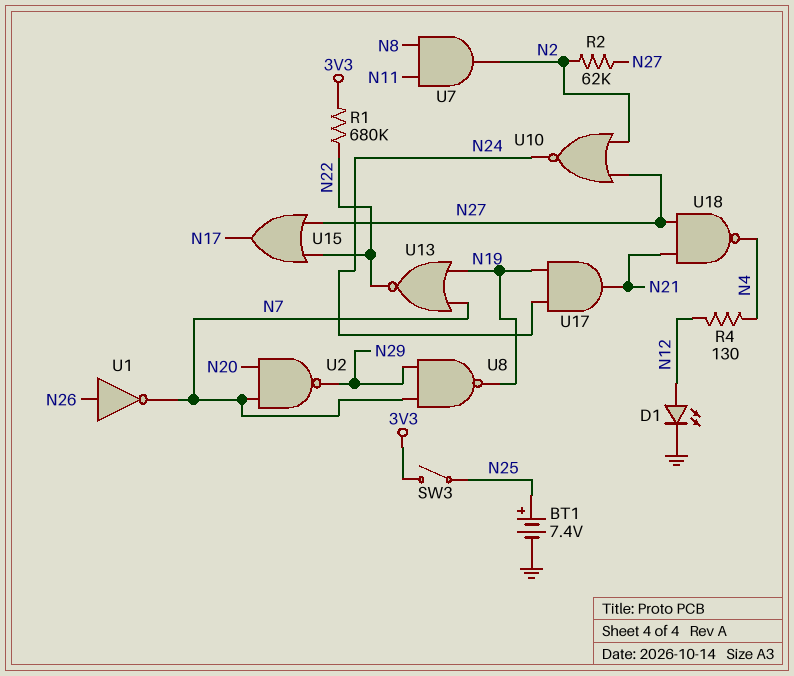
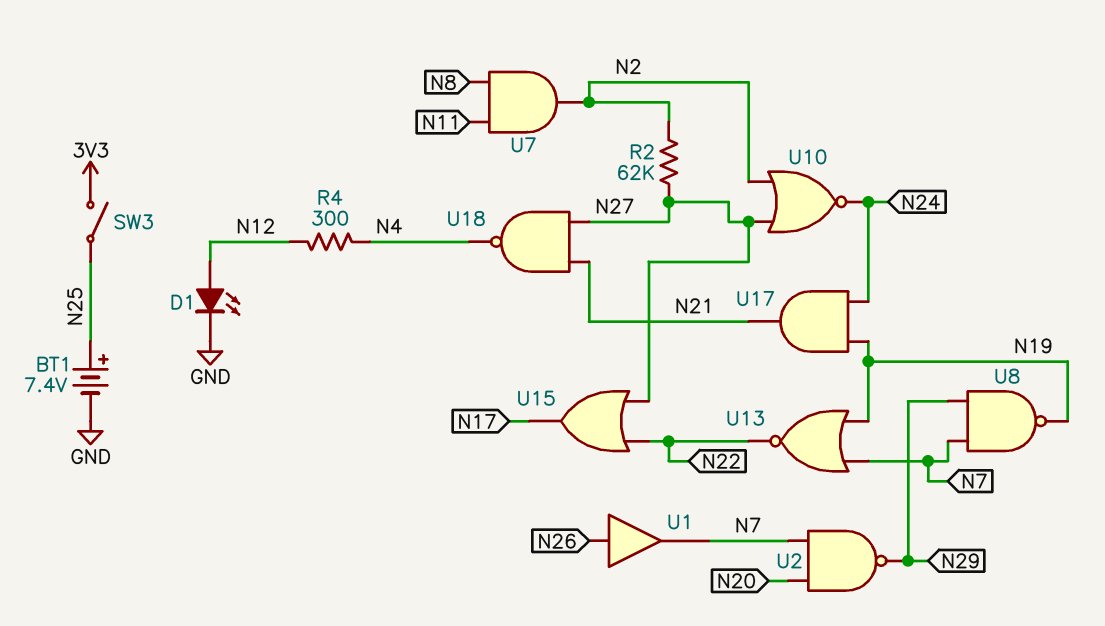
R1: 680k (3V3, N22) -> none
R4: 130 (N4, N12) -> 300 (N4, N12)
U1: NOT (in N26, out N7) -> buffer (in N26, out N7)

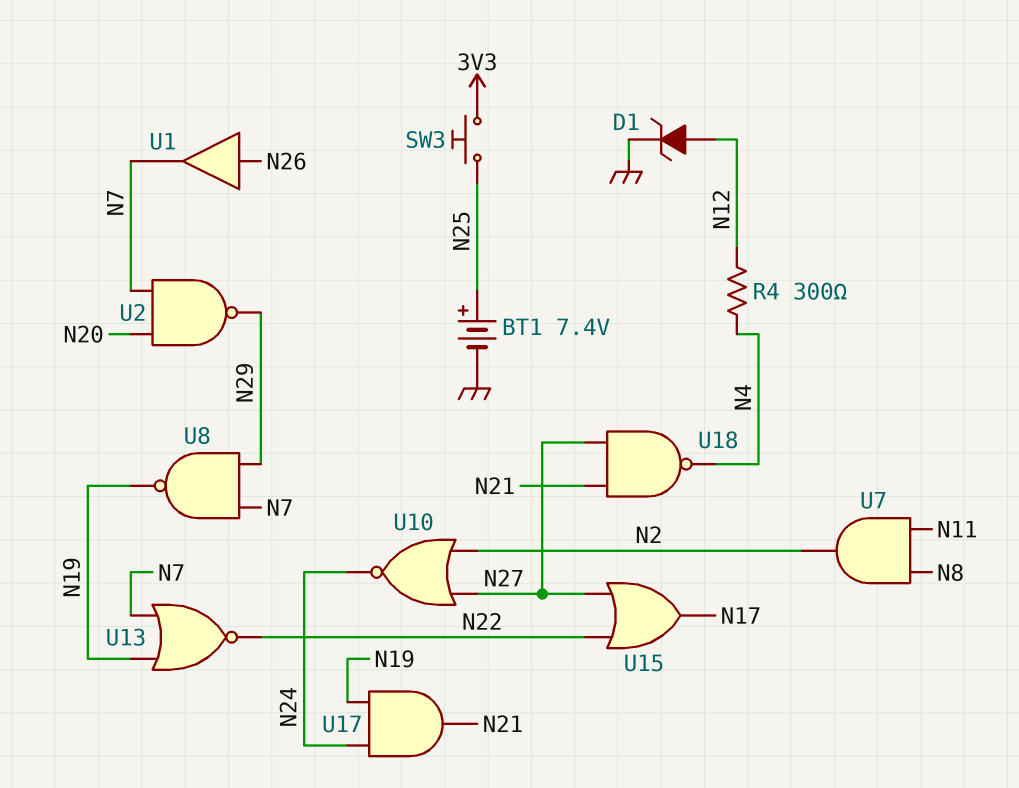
D1: LED (A N12, K GND) -> zener (A N12, K GND)
R2: 62k (N2, N27) -> none
SW3: switch (3V3, N25) -> button (3V3, N25)

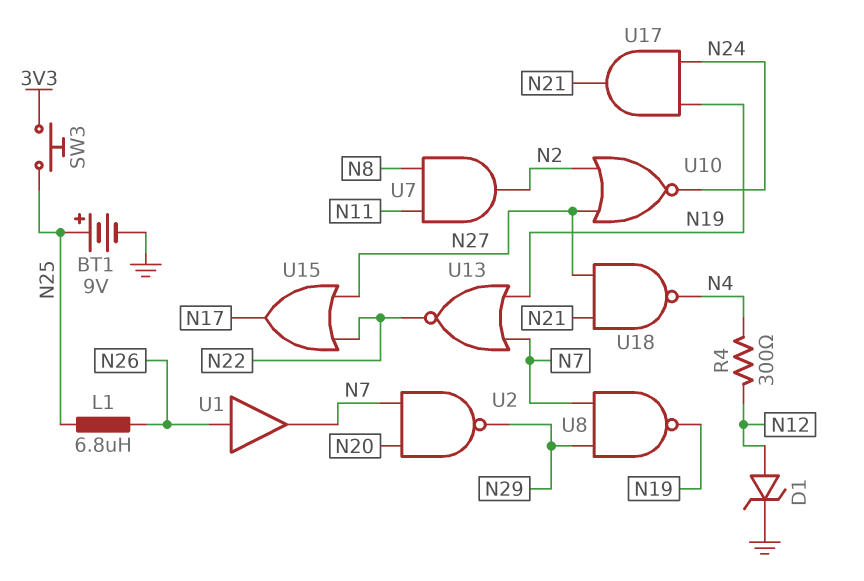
BT1: 7.4V (plus N25, minus GND) -> 9V (plus N25, minus GND)
L1: none -> 6.8uH (N25, N26)

